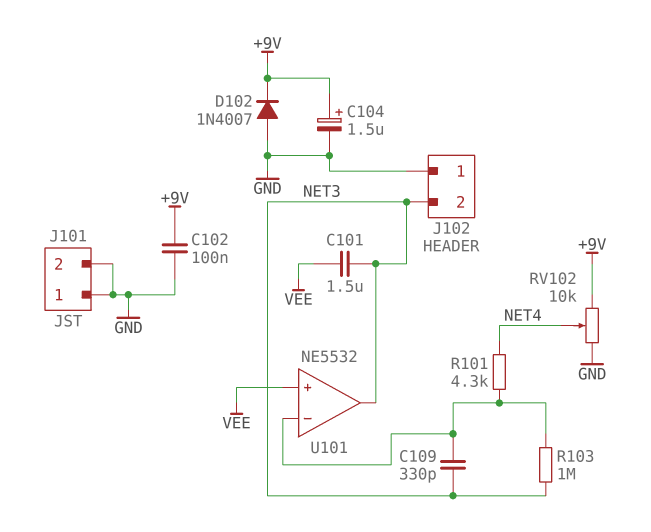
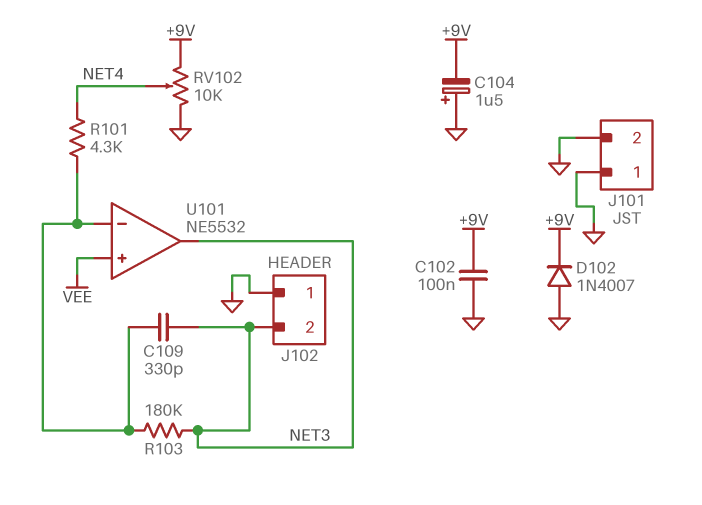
C101: 1.5uF (NET3, VEE) -> none
C104: 1.5uF (plus +9V, minus GND) -> 1.5uF (plus GND, minus +9V)
R103: 1M (NET3, U101/in-) -> 180k (NET3, U101/in-)

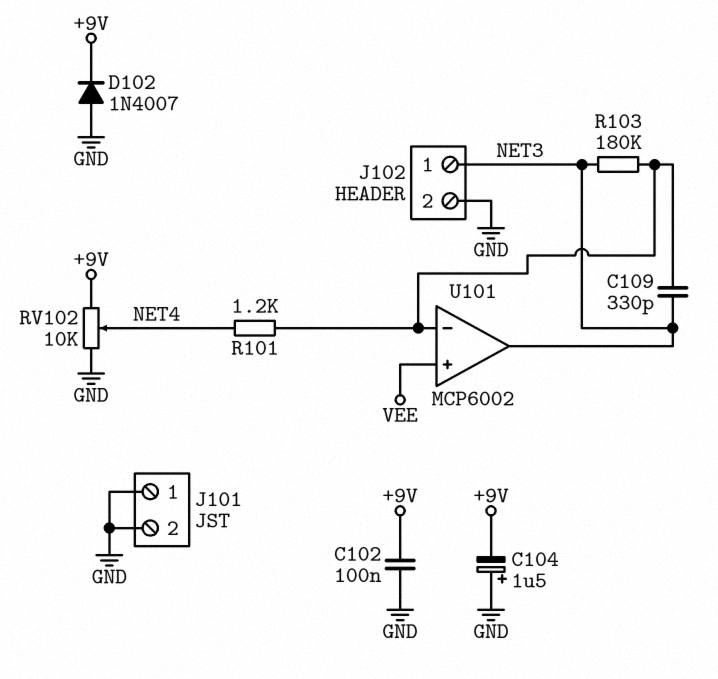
J102 pin 1: GND -> NET3
J102 pin 2: NET3 -> GND
R101: 4.3k (NET4, U101/in-) -> 1.2k (NET4, U101/in-)
U101: NE5532 -> MCP6002

